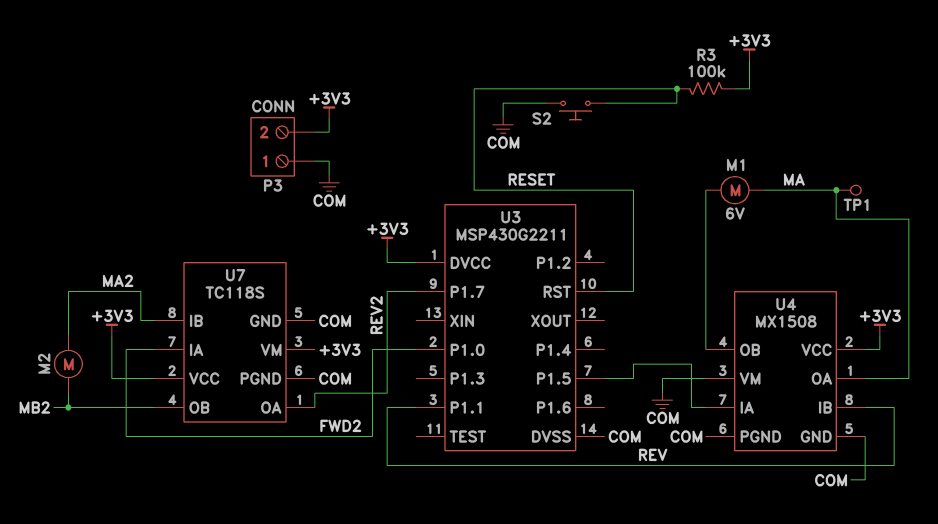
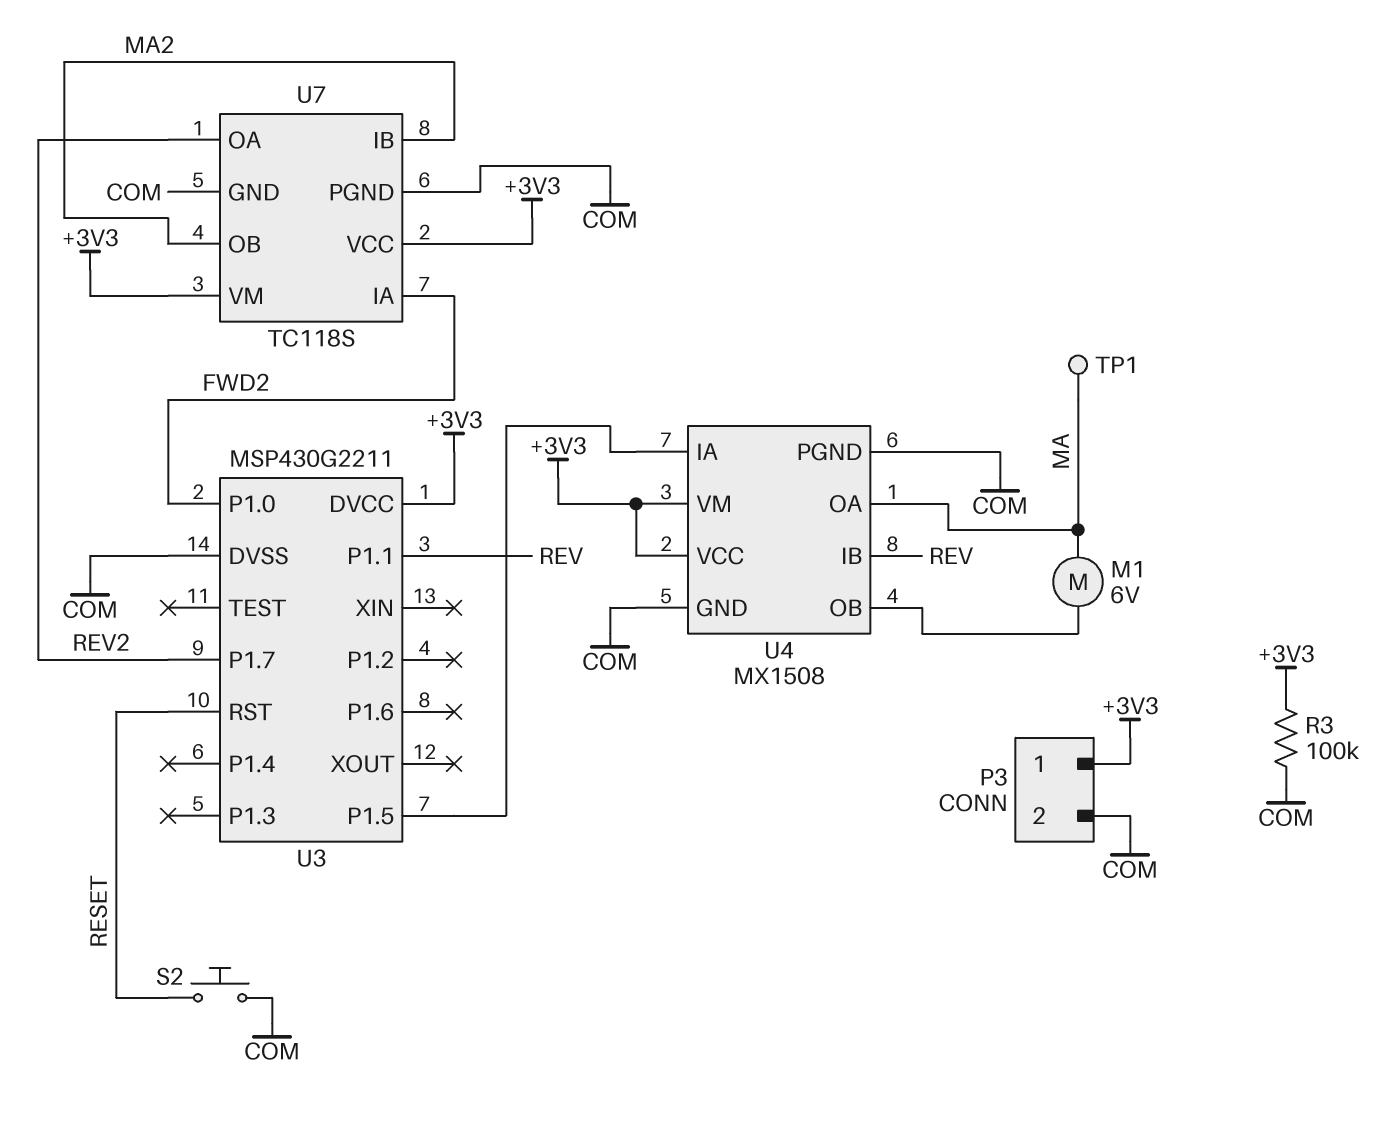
M2: motor (MA2, MB2) -> none
P3 pin 1: COM -> +3V3
P3 pin 2: +3V3 -> COM
R3: 100k (+3V3, RESET) -> 100k (+3V3, COM)
U4 pin VM: COM -> +3V3
U7 pin OB: MB2 -> MA2

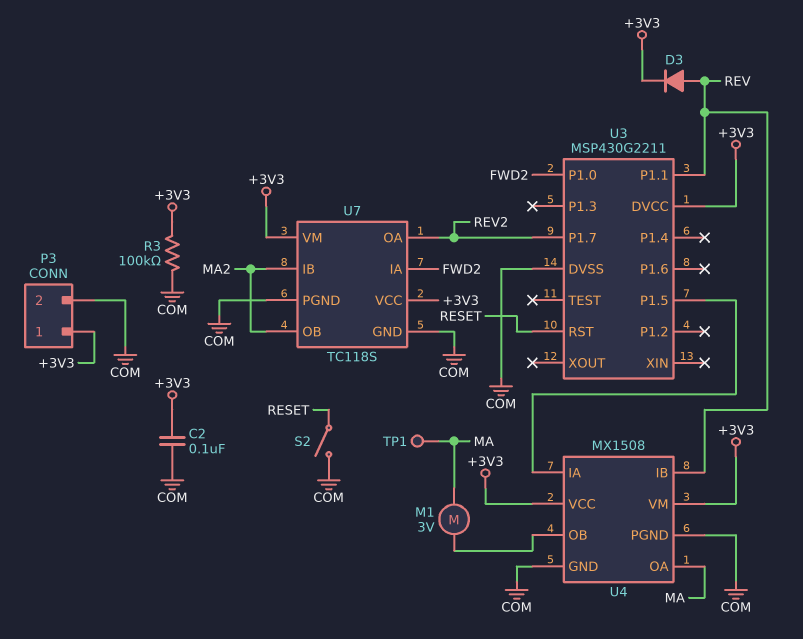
C2: none -> 100nF (+3V3, COM)
D3: none -> diode (A REV, K +3V3)
M1: motor 6V (MA, U4/OB) -> motor 3V (MA, U4/OB)
S2: button (COM, RESET) -> switch (COM, RESET)

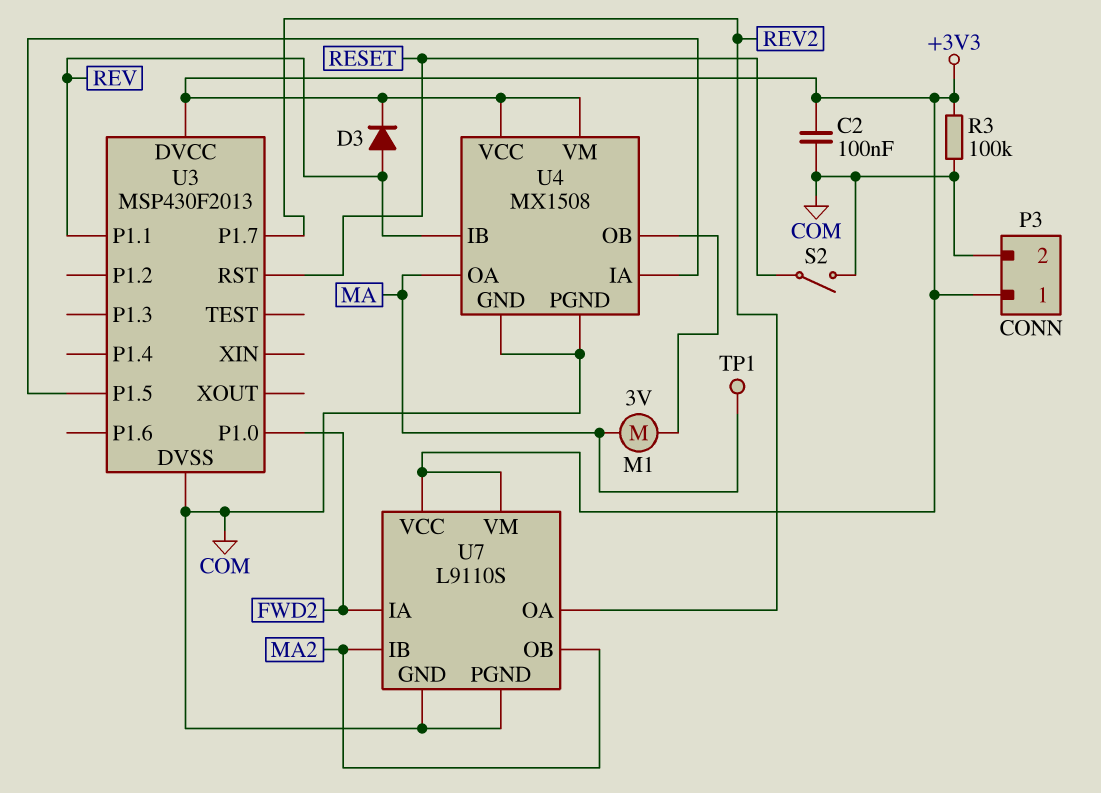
U3: MSP430G2211 -> MSP430F2013
U7: TC118S -> L9110S

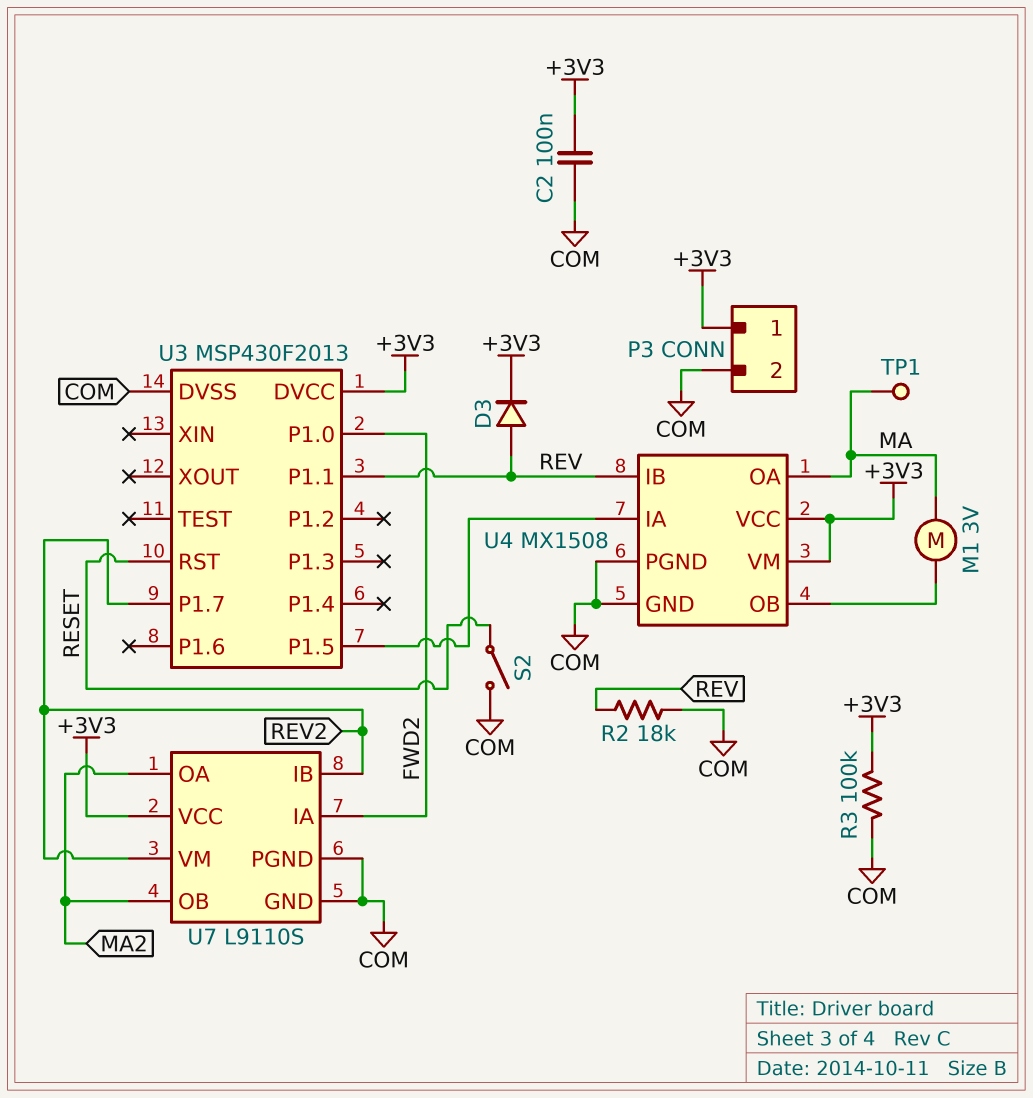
R2: none -> 18k (COM, REV)
U7 pin IB: MA2 -> REV2
U7 pin OA: REV2 -> MA2
U7 pin VM: +3V3 -> REV2

